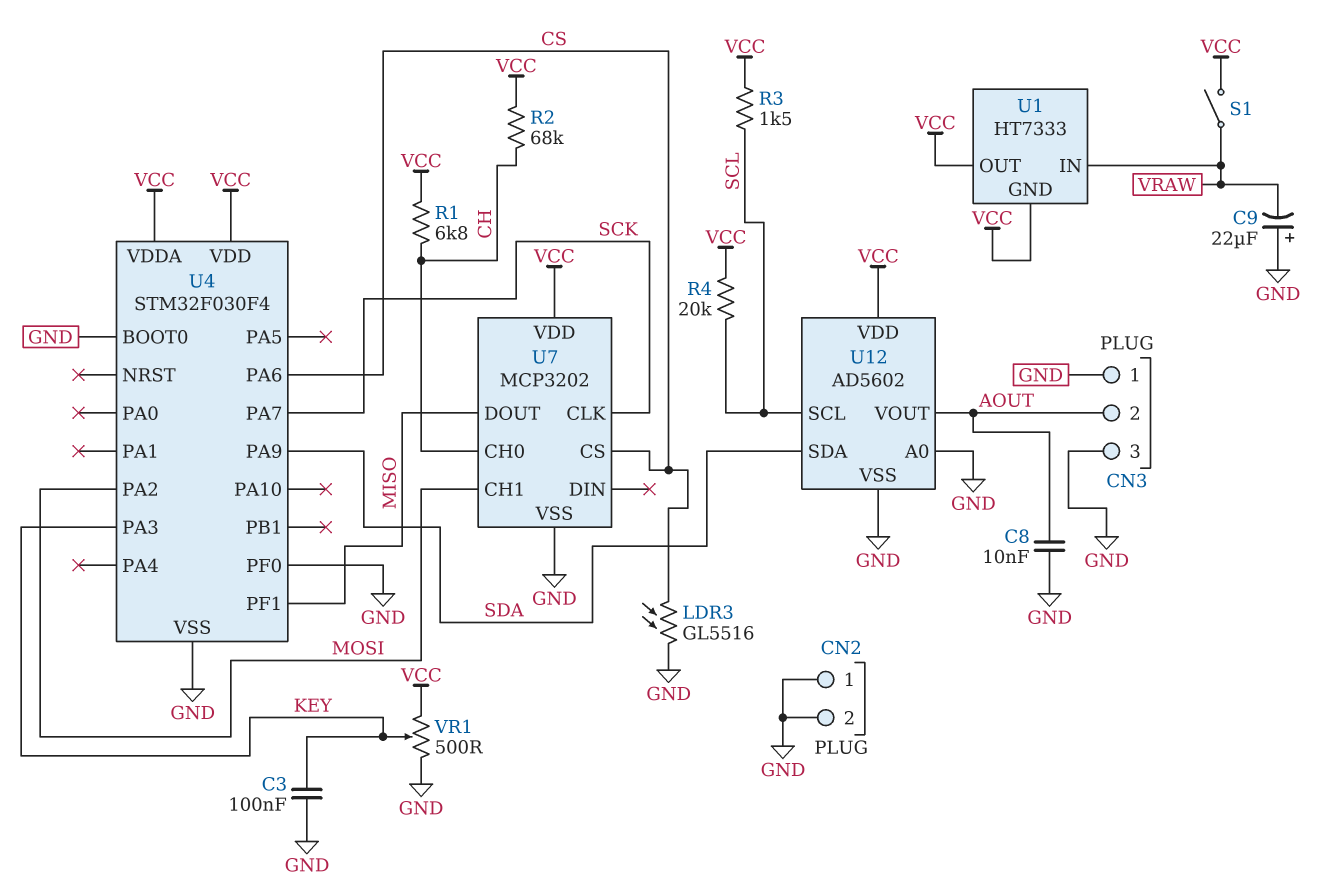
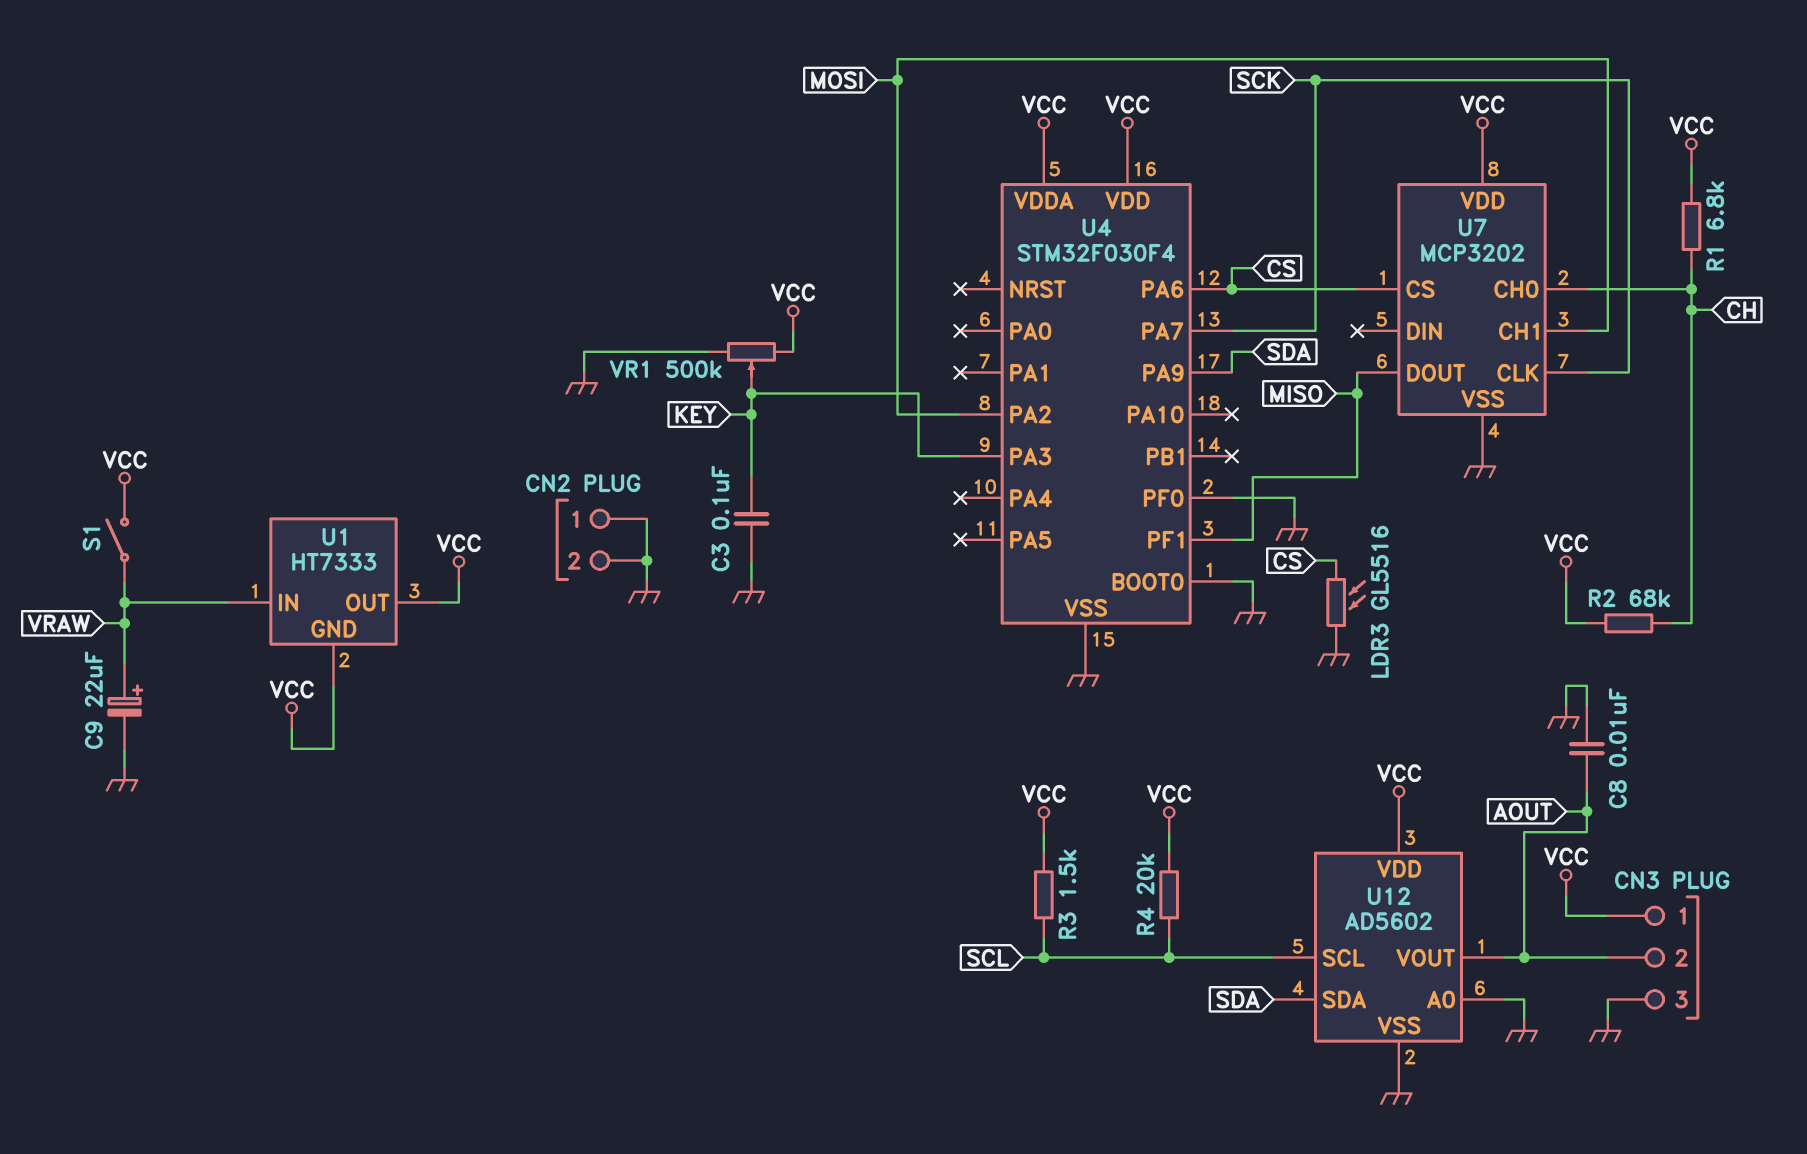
C9: 22uF (plus GND, minus VRAW) -> 22uF (plus VRAW, minus GND)
CN3 pin 1: GND -> VCC
VR1: 500 (GND, VCC, wiper KEY) -> 500k (GND, VCC, wiper KEY)

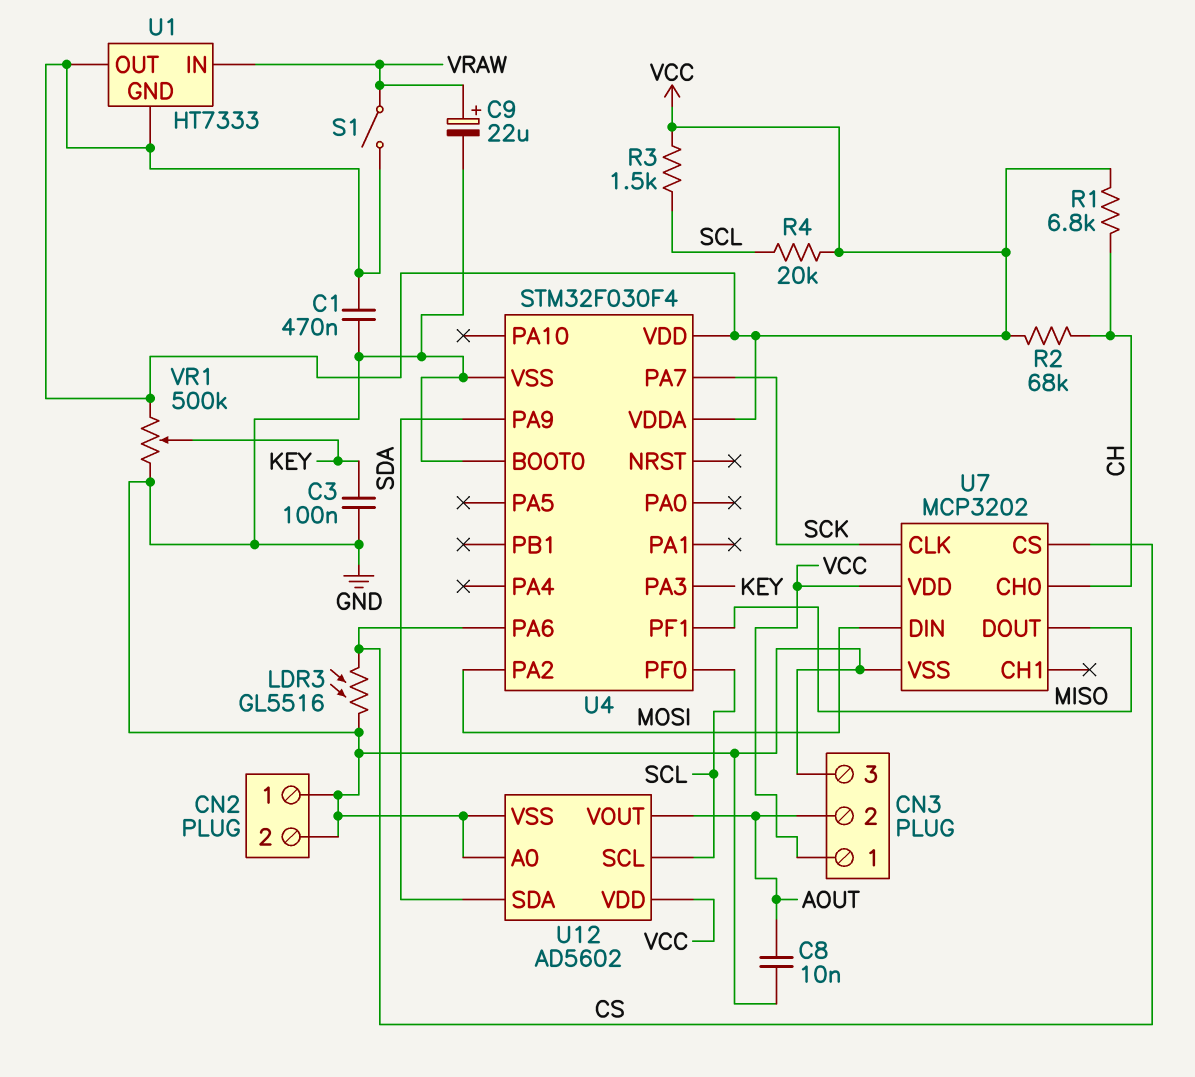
C1: none -> 470nF (GND, VCC)
U4 pin PF0: GND -> SCL
U7 pin CH1: MOSI -> none
U7 pin DIN: none -> MOSI

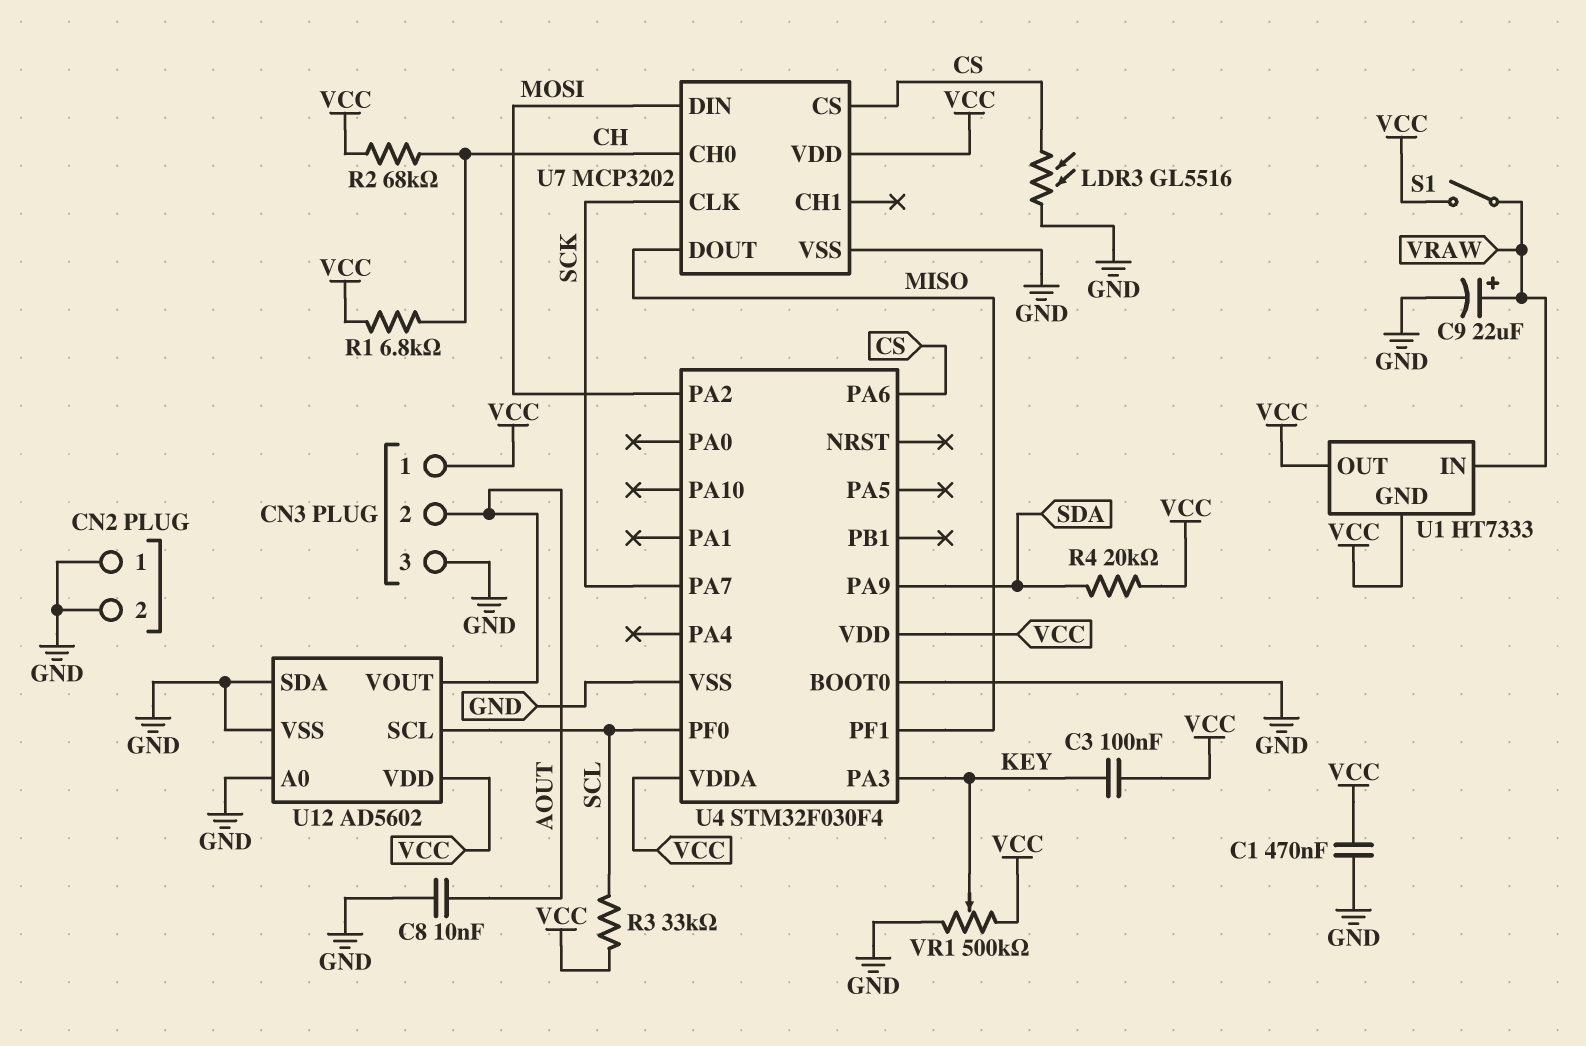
C3: 100nF (GND, KEY) -> 100nF (KEY, VCC)
R3: 1.5k (SCL, VCC) -> 33k (SCL, VCC)
R4: 20k (SCL, VCC) -> 20k (SDA, VCC)
U12 pin SDA: SDA -> GND

